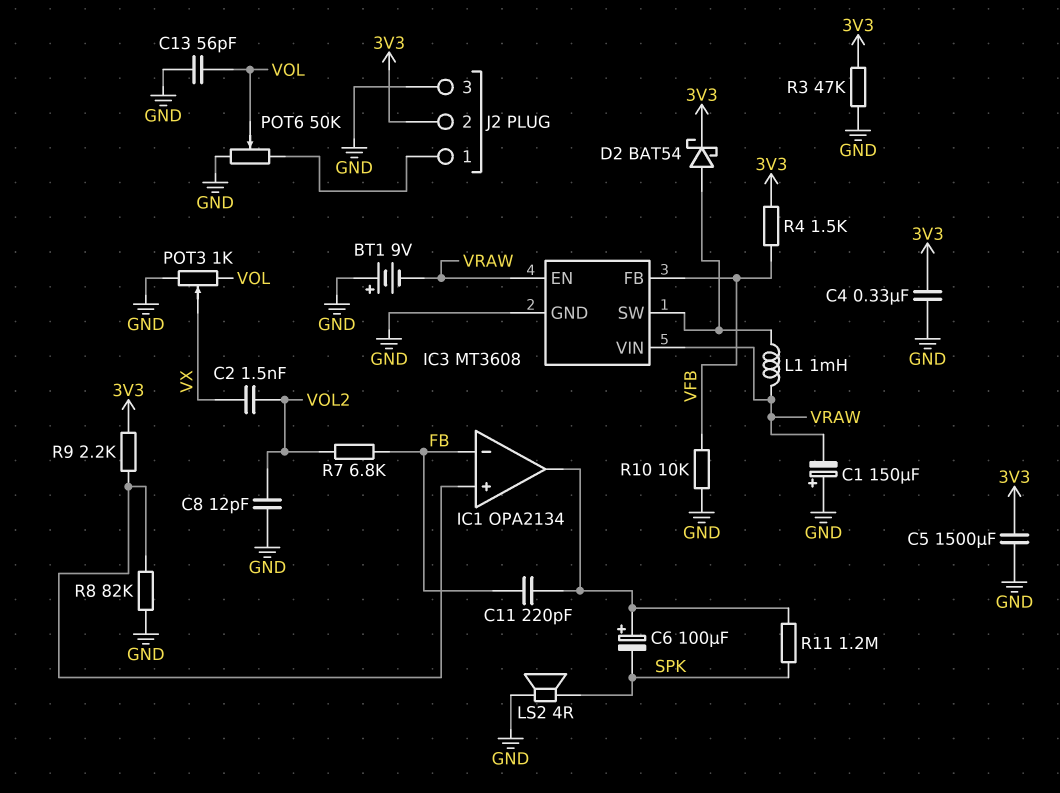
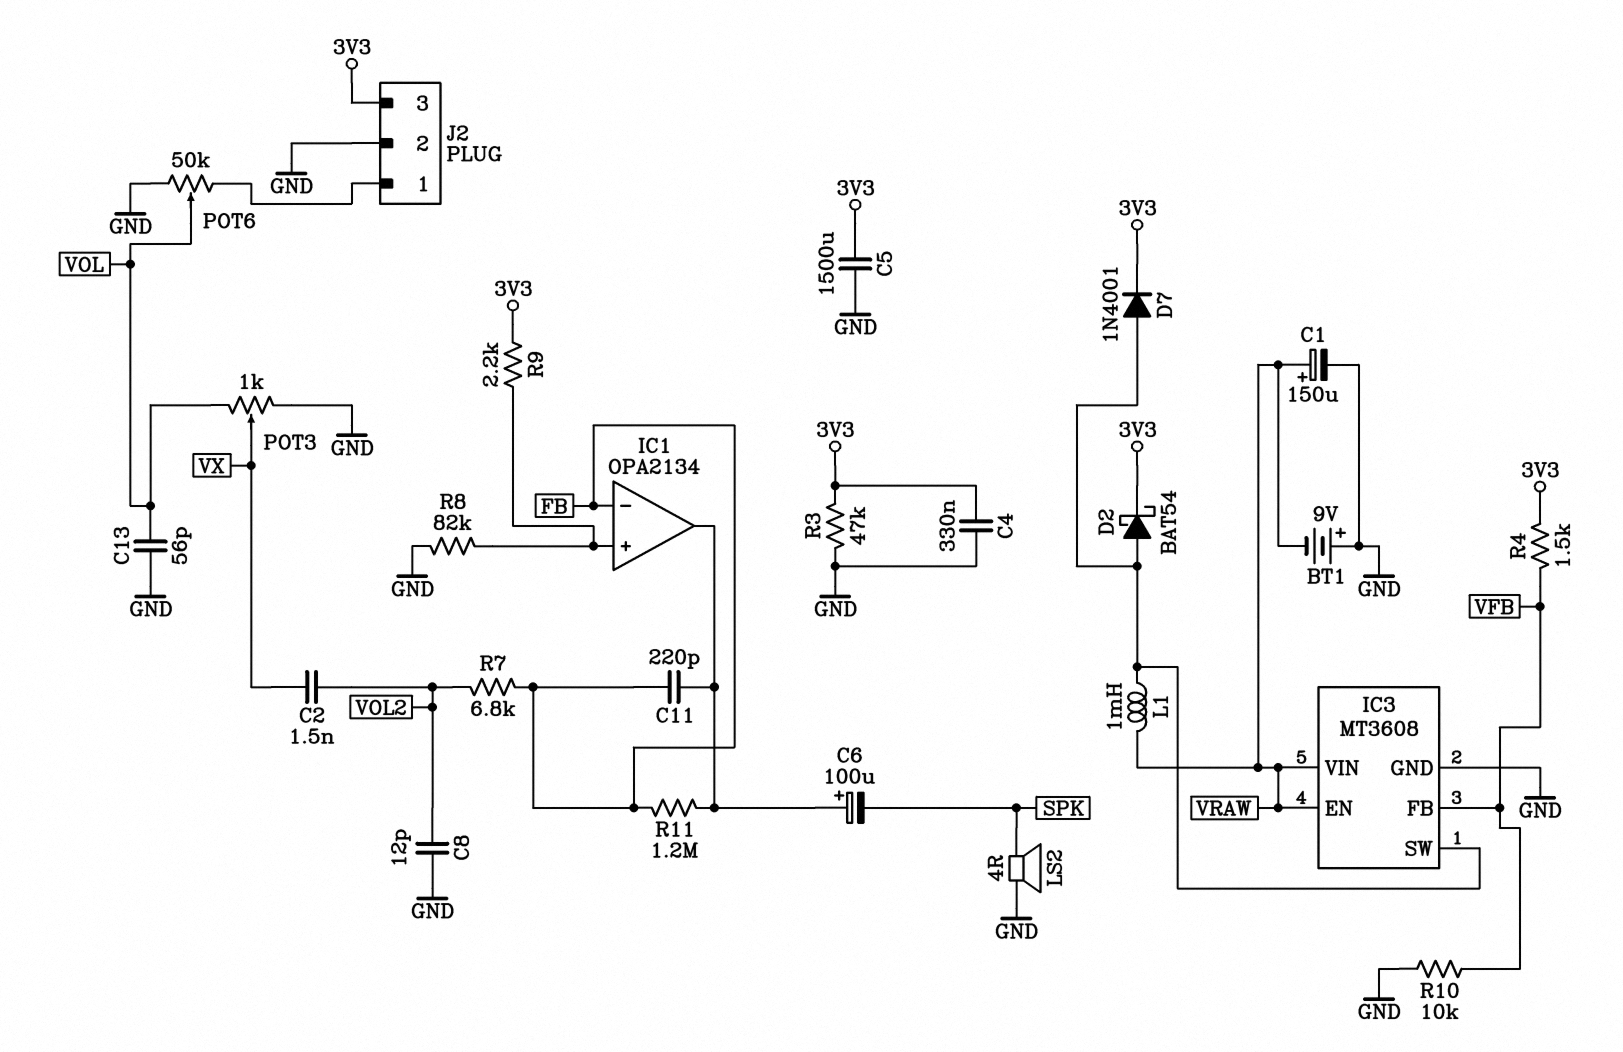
C1: 150uF (plus GND, minus VRAW) -> 150uF (plus VRAW, minus GND)
D7: none -> diode 1N4001 (A IC3/SW, K 3V3)
J2 pin 2: 3V3 -> GND
J2 pin 3: GND -> 3V3
R11: 1.2M (IC1/out, SPK) -> 1.2M (FB, IC1/out)

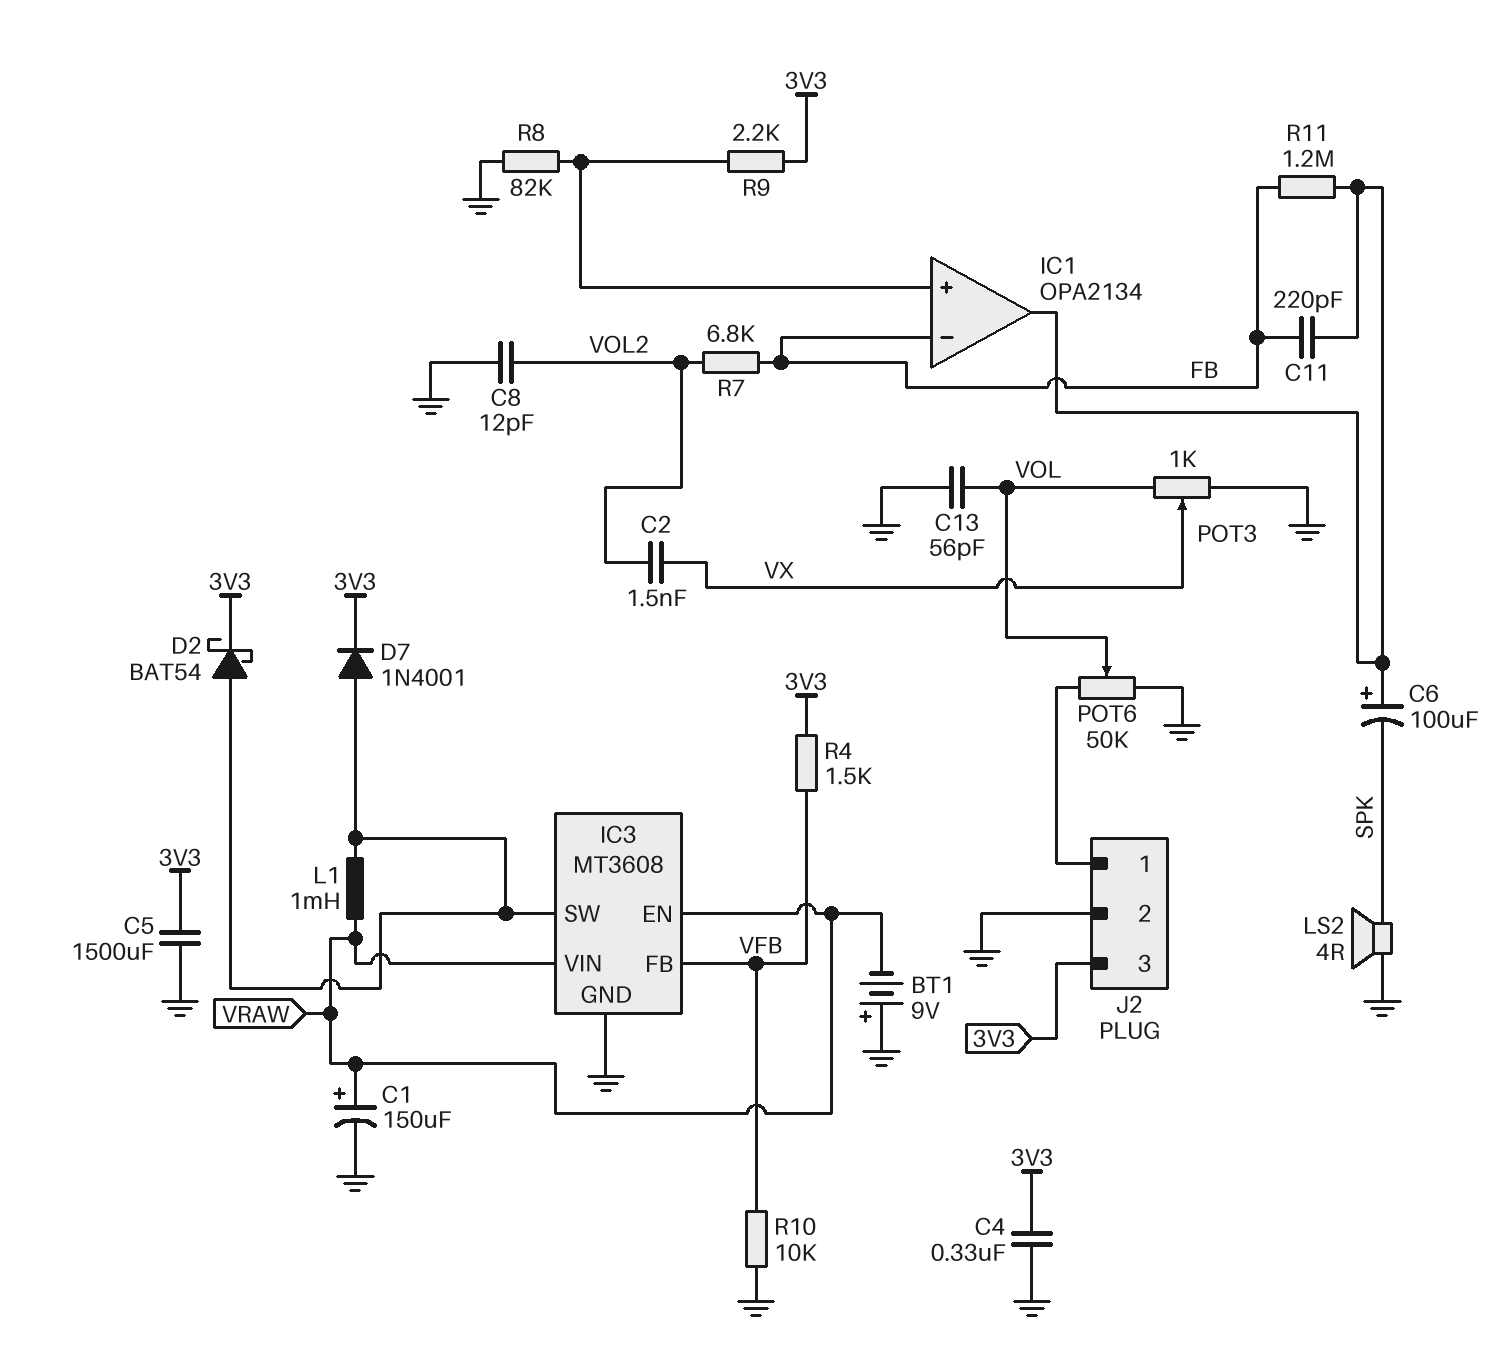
R3: 47k (3V3, GND) -> none

